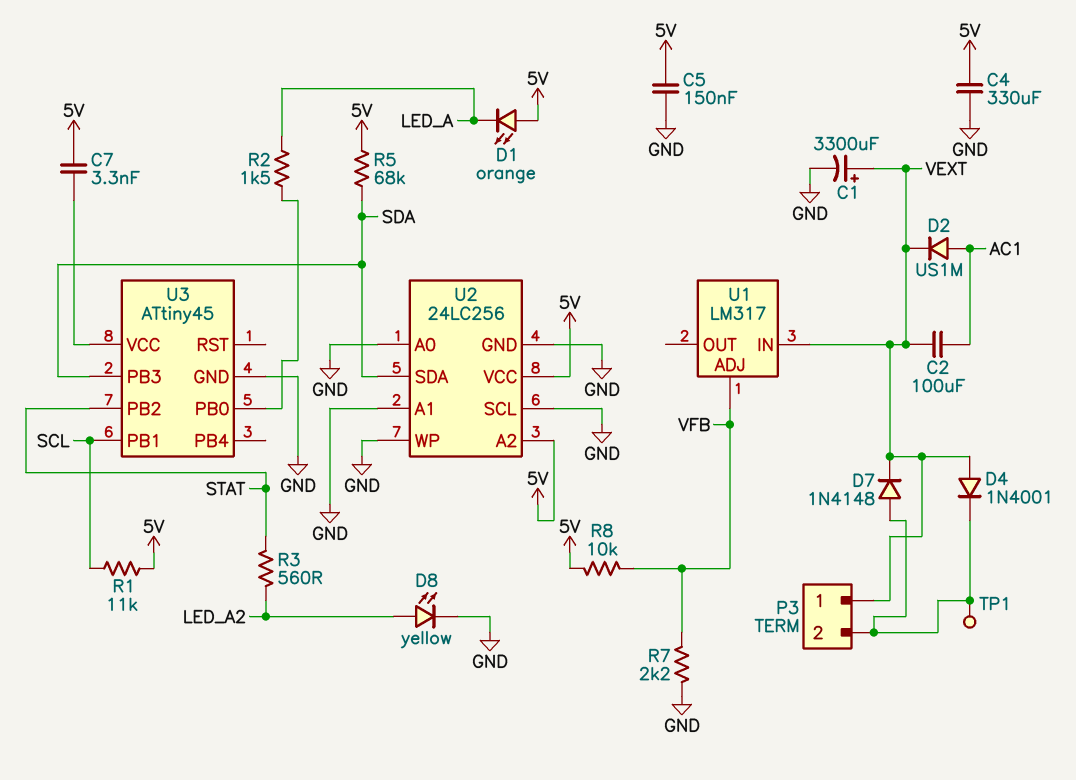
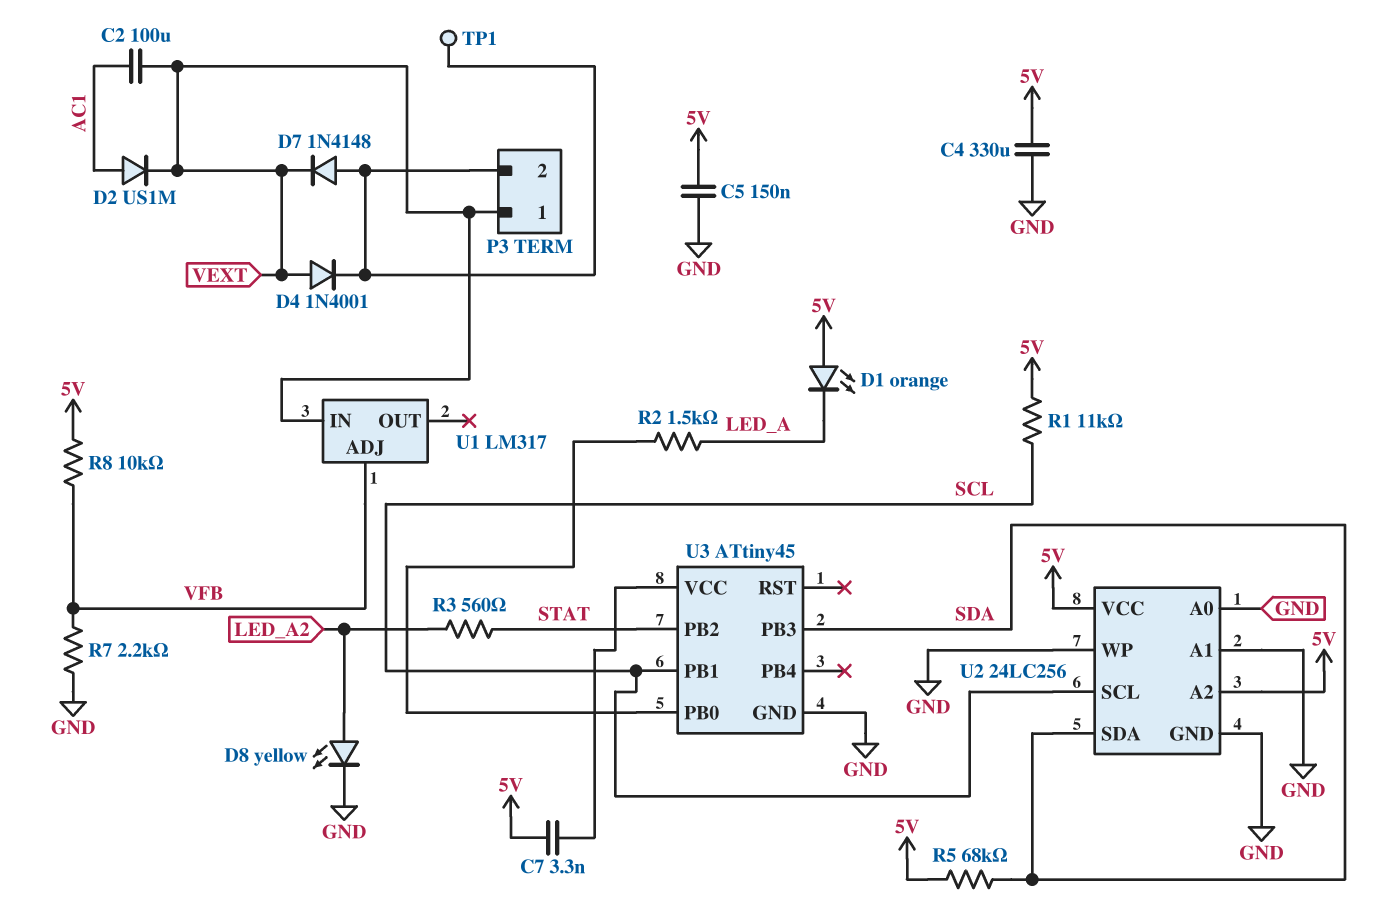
C1: 3300uF (plus VEXT, minus GND) -> none
U2 pin SCL: GND -> SCL

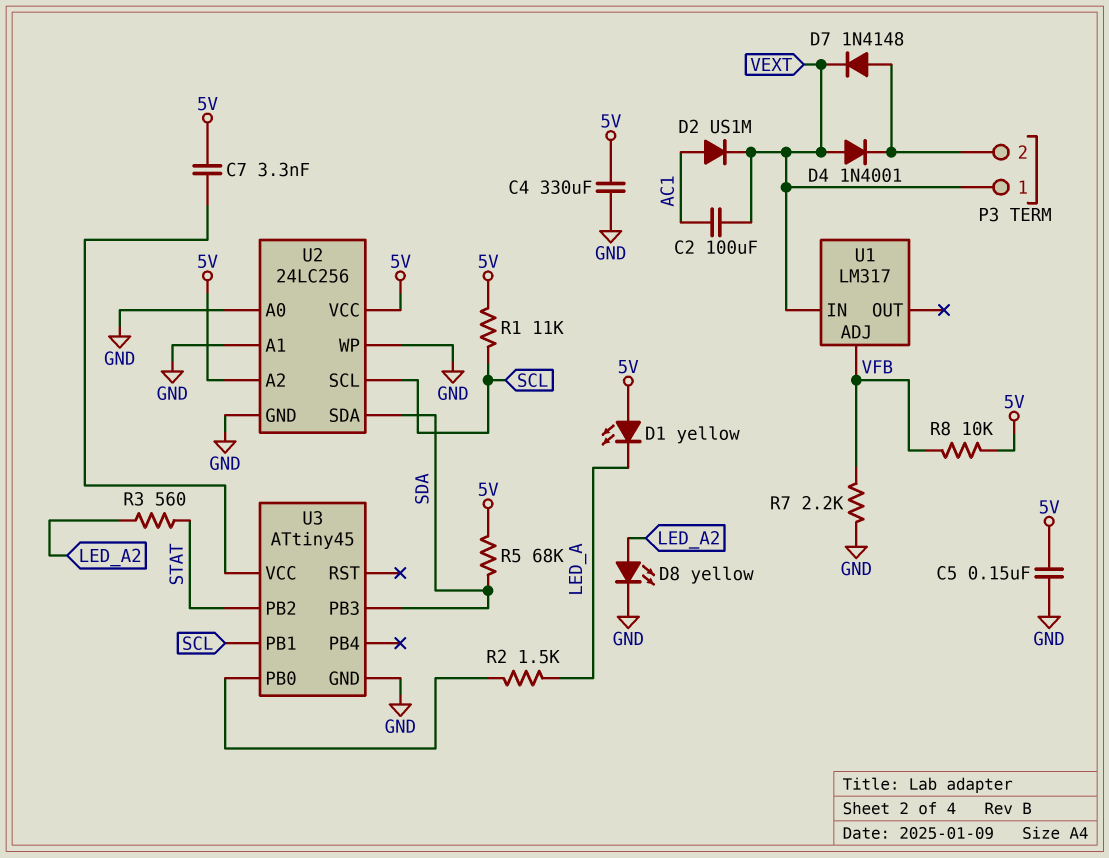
D1: LED orange (A 5V, K LED_A) -> LED yellow (A 5V, K LED_A)
TP1: test point (P3/2) -> none

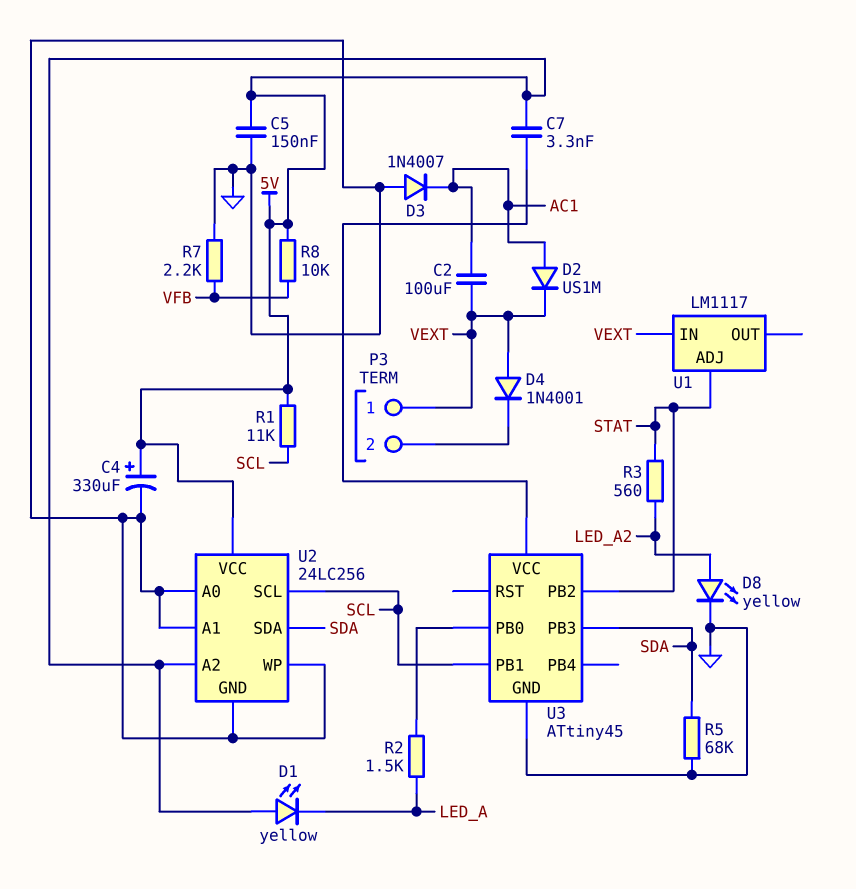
C4: 330uF (5V, GND) -> 330uF (plus 5V, minus GND)
D3: none -> diode 1N4007 (A GND, K AC1)
D7: diode 1N4148 (A P3/2, K VEXT) -> none
R5: 68k (5V, SDA) -> 68k (GND, SDA)
U1: LM317 -> LM1117
U1 pin ADJ: VFB -> STAT

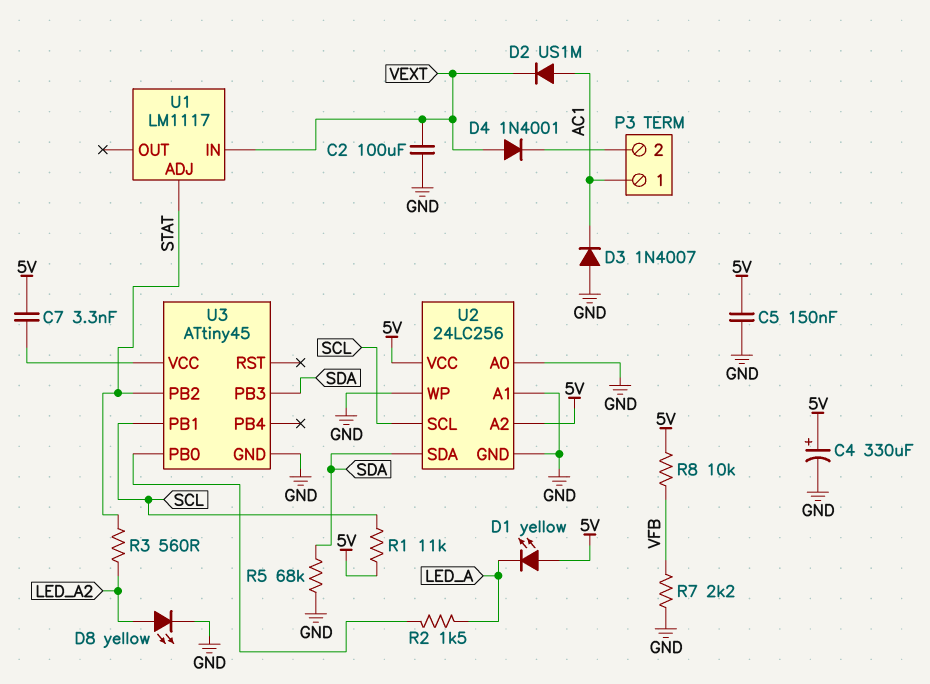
C2: 100uF (AC1, VEXT) -> 100uF (GND, VEXT)
P3 pin 1: VEXT -> AC1

